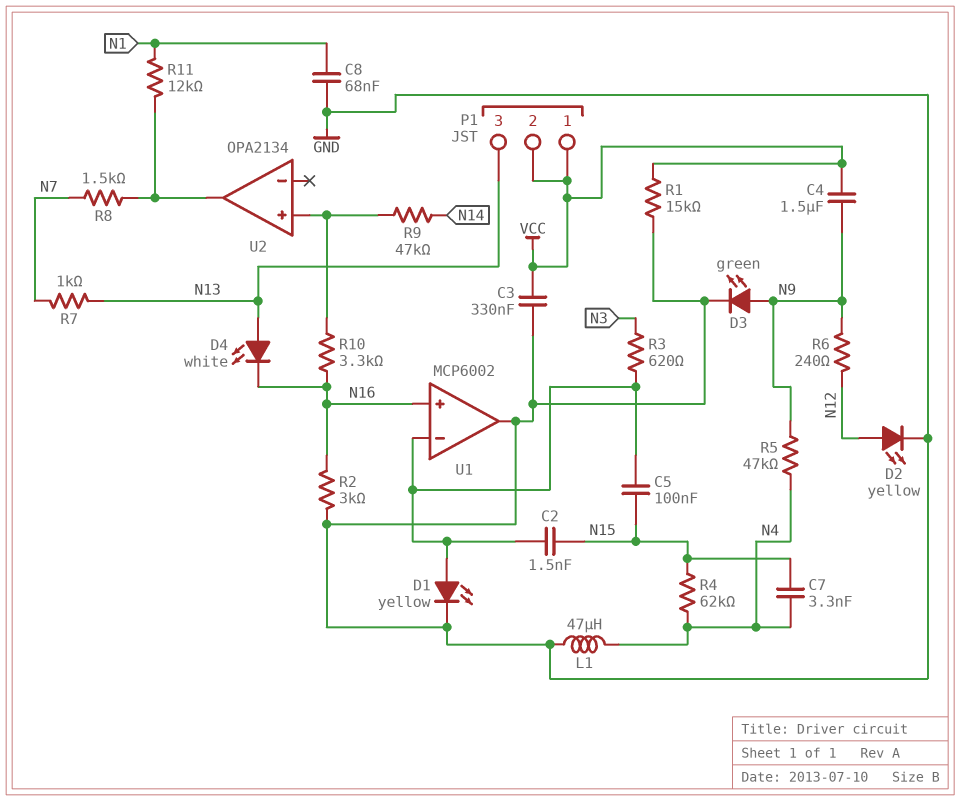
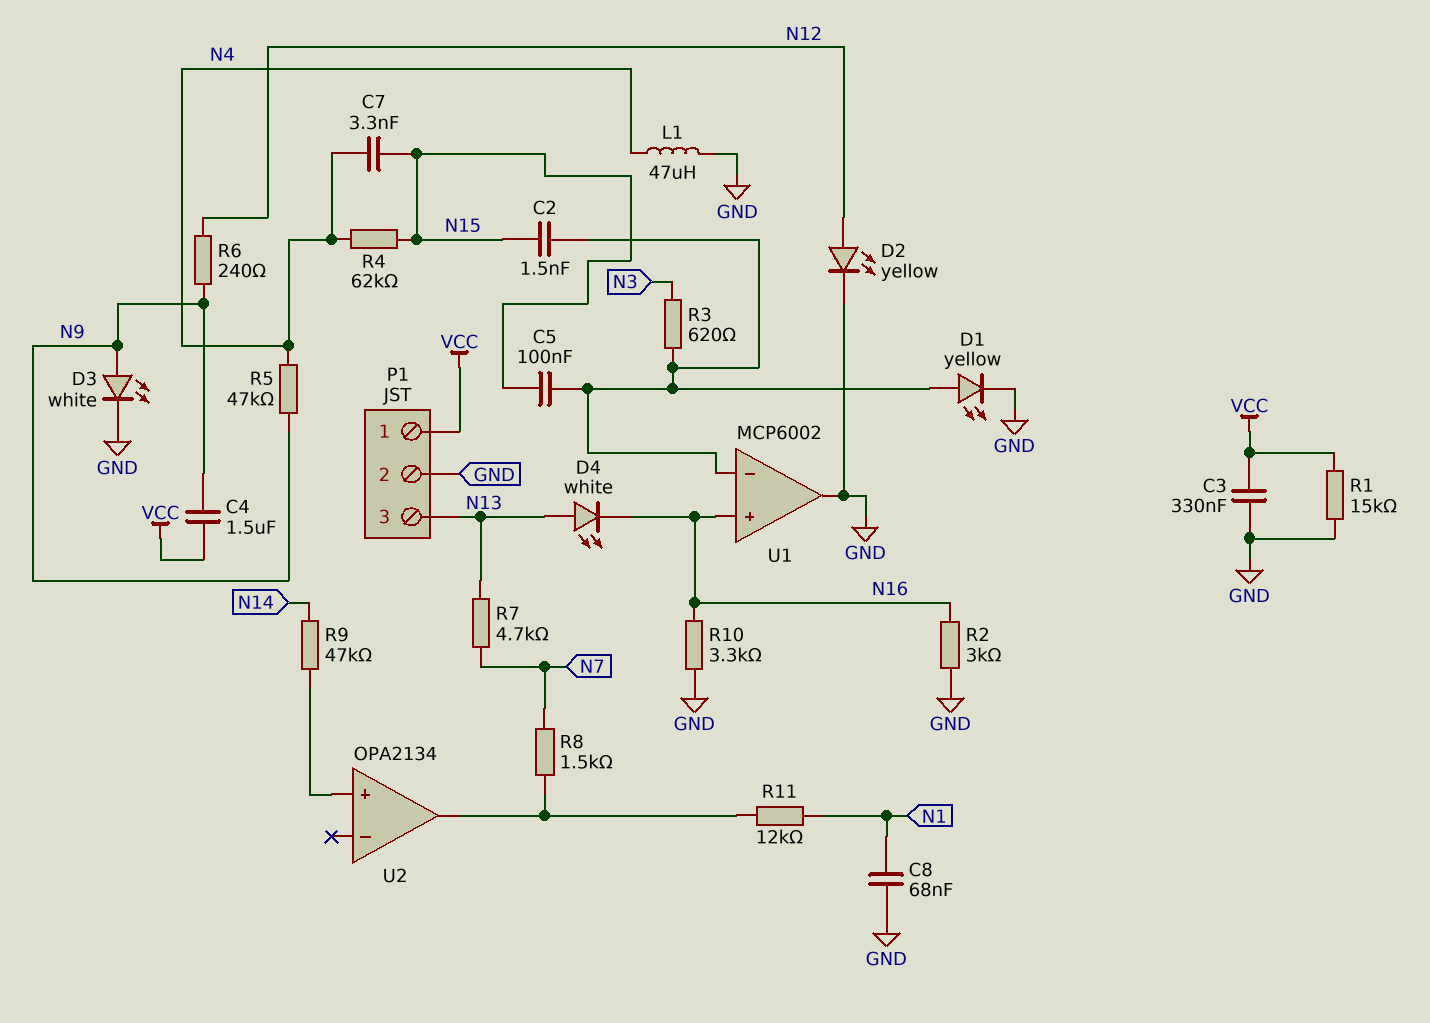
D3: LED green (A N9, K GND) -> LED white (A N9, K GND)
P1 pin 2: VCC -> GND
R7: 1k (N7, N13) -> 4.7k (N7, N13)
R10: 3.3k (N16, U2/in+) -> 3.3k (GND, N16)

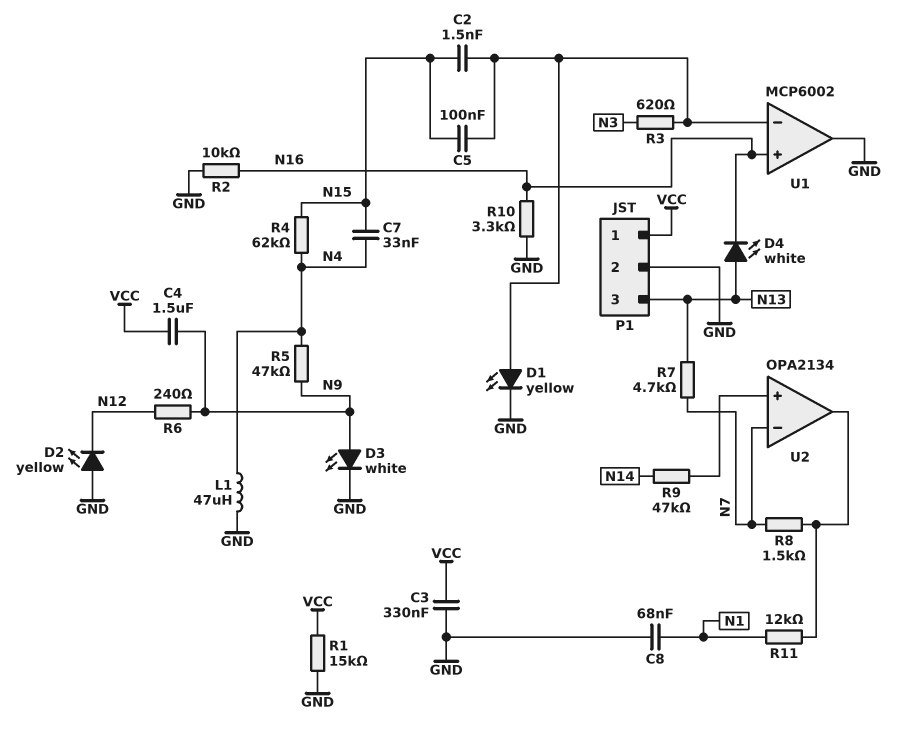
C7: 3.3nF (N4, N15) -> 33nF (N4, N15)
D2: LED yellow (A N12, K GND) -> LED yellow (A GND, K N12)
R2: 3k (GND, N16) -> 10k (GND, N16)
U2 pin in-: none -> N7

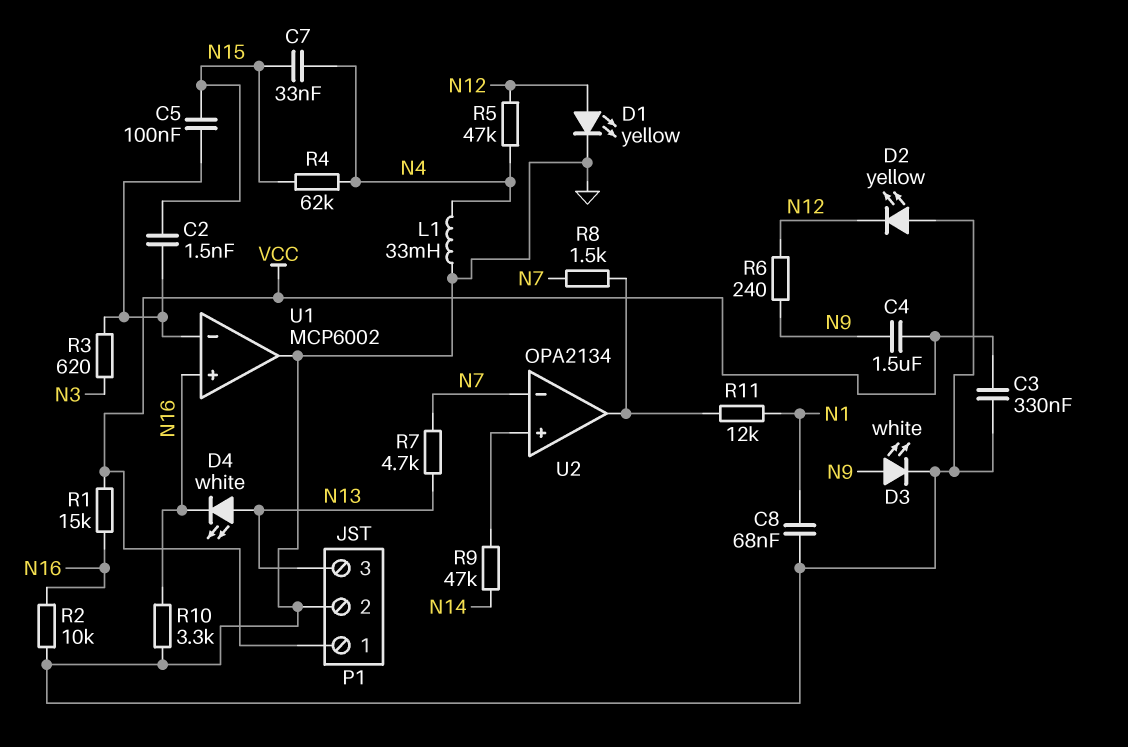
D1: LED yellow (A U1/in-, K GND) -> LED yellow (A N12, K GND)
L1: 47uH (GND, N4) -> 33mH (GND, N4)
R1: 15k (GND, VCC) -> 15k (N16, VCC)
R5: 47k (N4, N9) -> 47k (N4, N12)

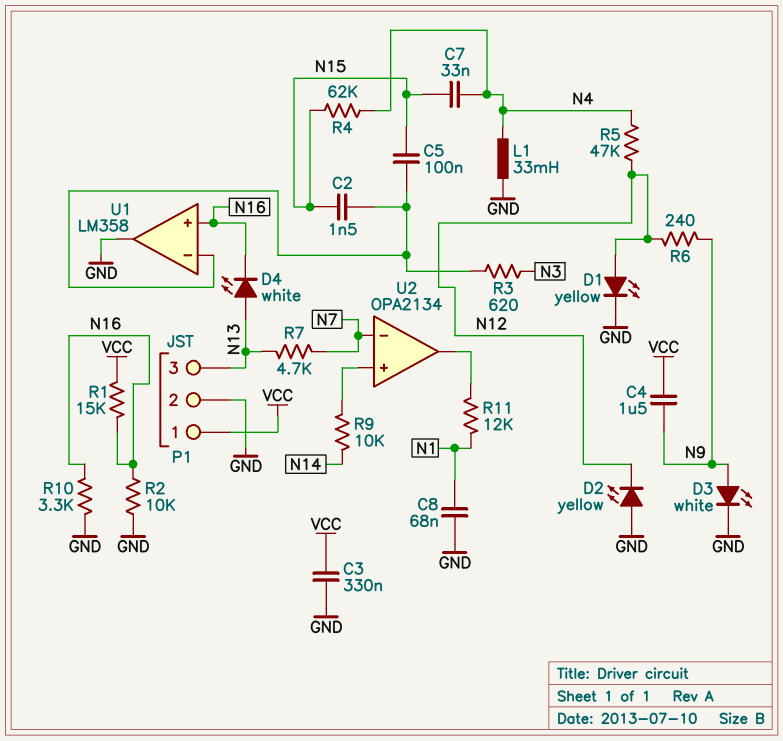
R8: 1.5k (N7, U2/out) -> none
R9: 47k (N14, U2/in+) -> 10k (N14, U2/in+)
U1: MCP6002 -> LM358

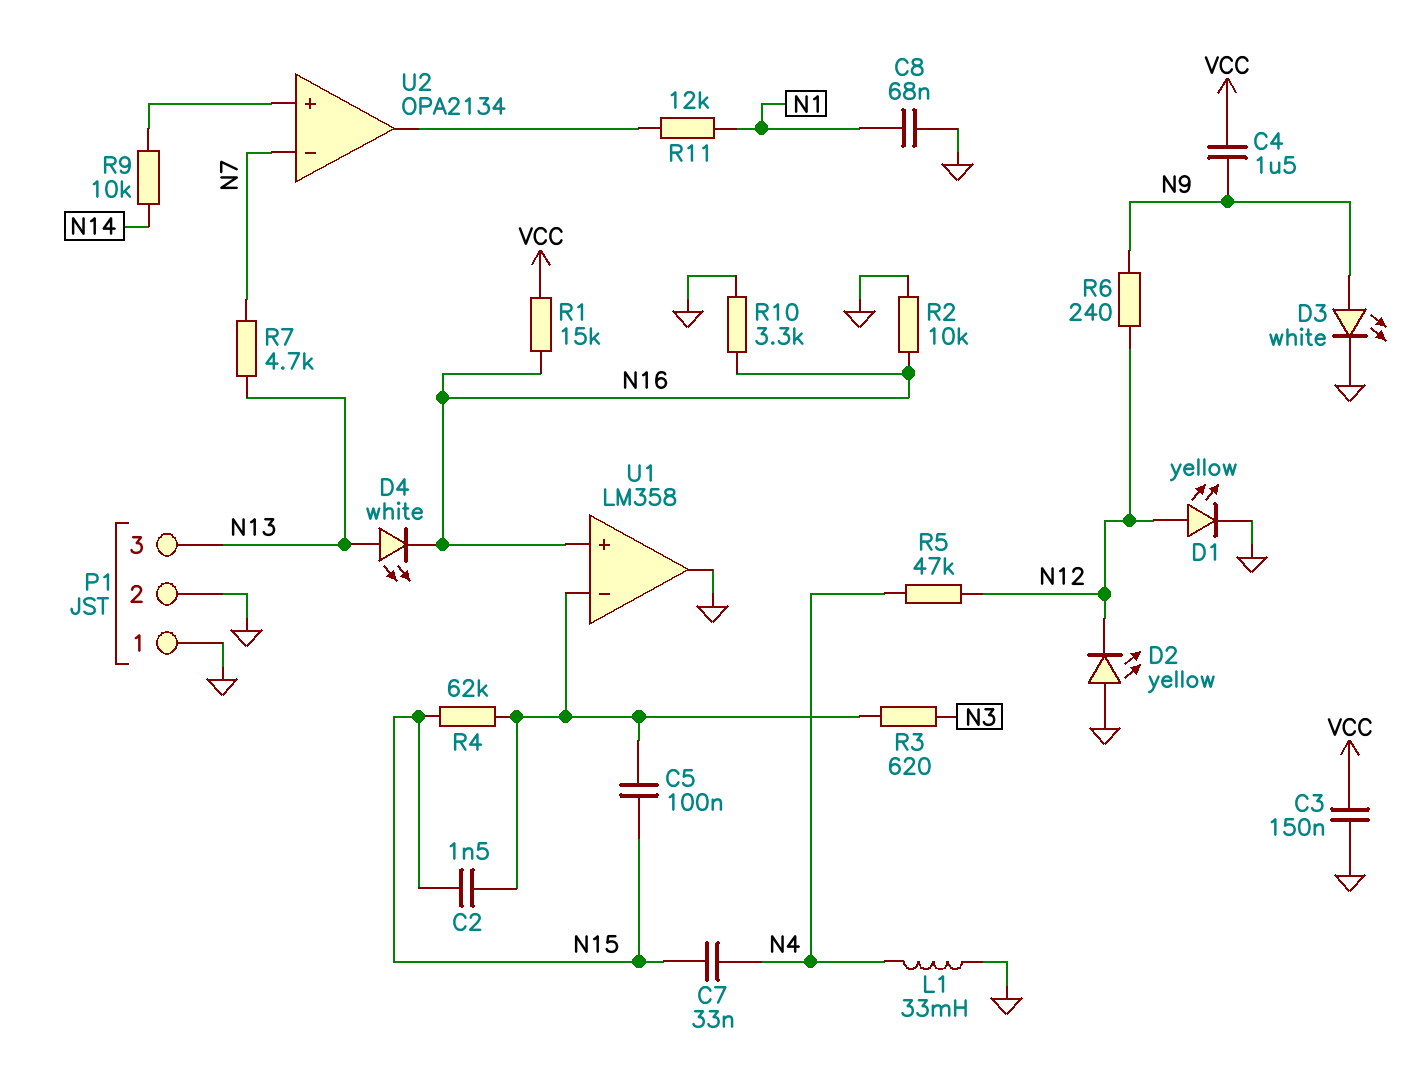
C3: 330nF (GND, VCC) -> 150nF (GND, VCC)
P1 pin 1: VCC -> GND
R4: 62k (N4, N15) -> 62k (N15, U1/in-)

